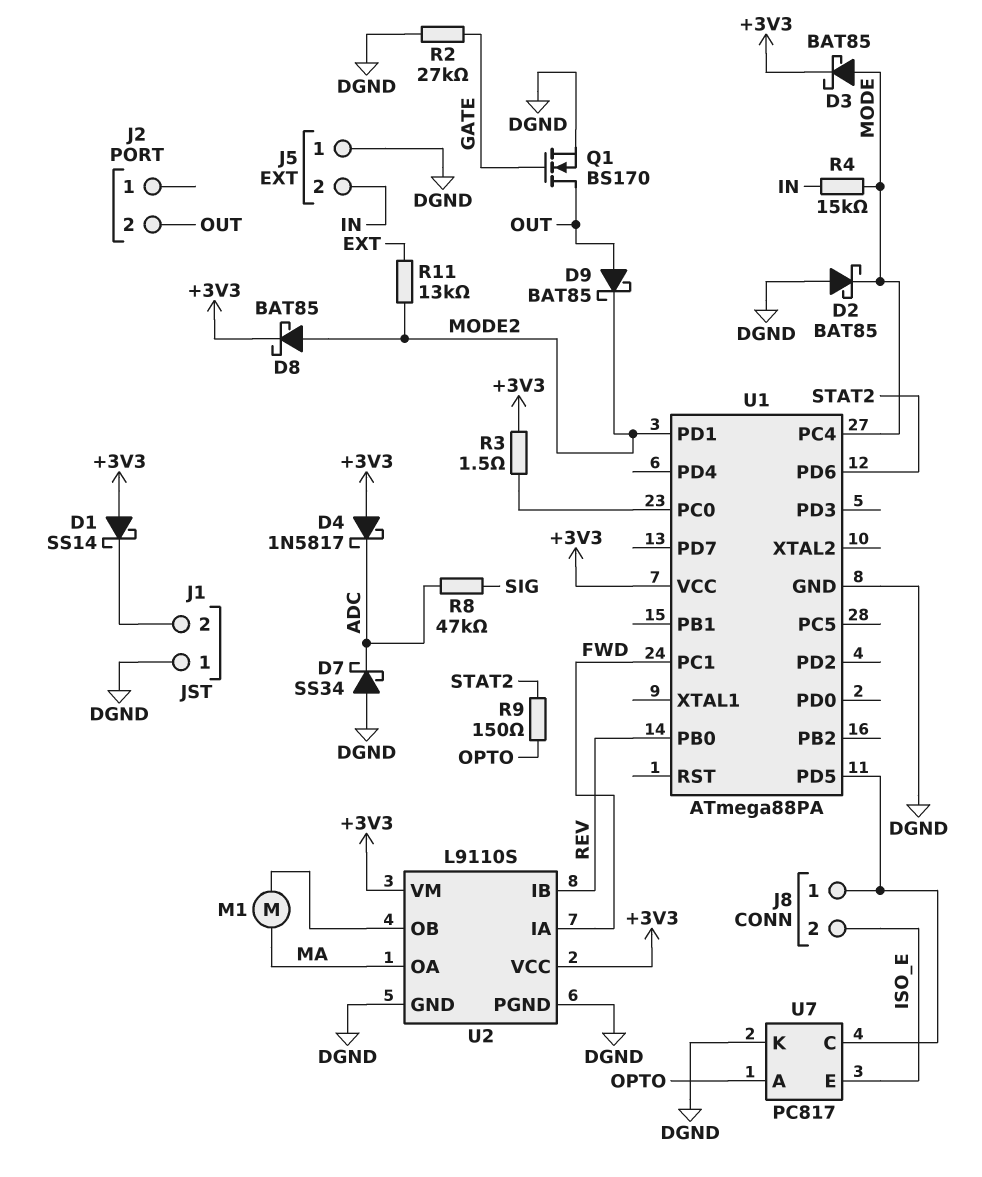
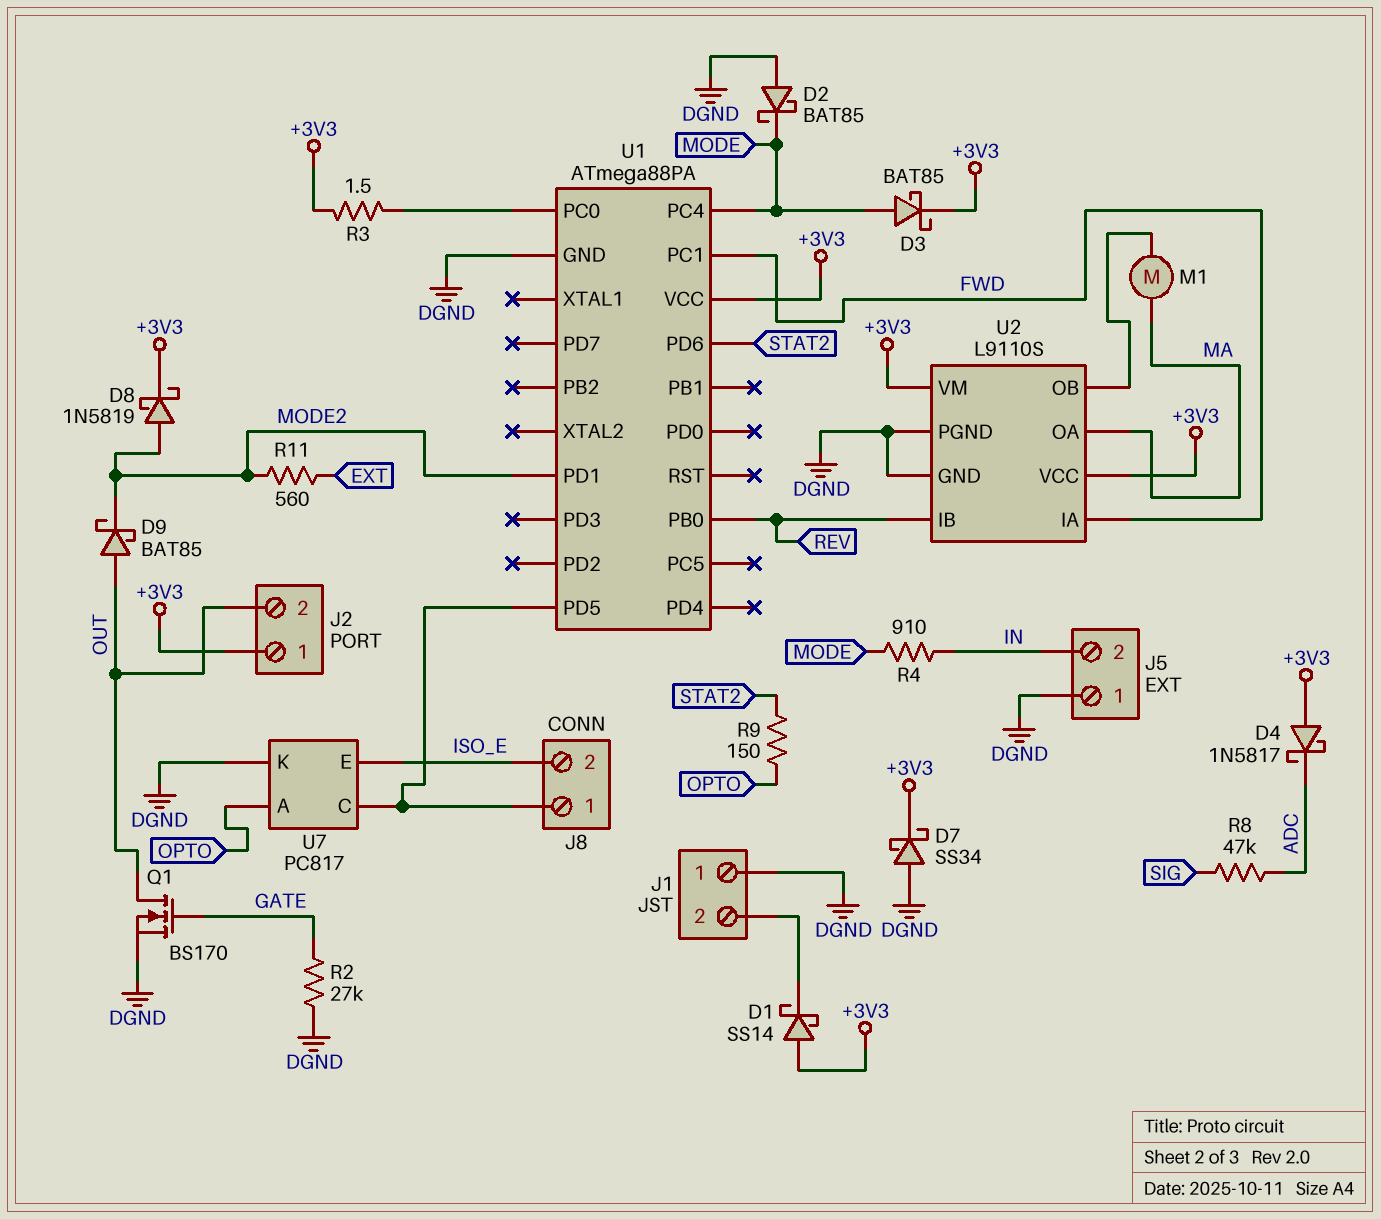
D7: schottky SS34 (A DGND, K ADC) -> schottky SS34 (A DGND, K +3V3)
D8: schottky BAT85 (A MODE2, K +3V3) -> schottky 1N5819 (A MODE2, K +3V3)
J2 pin 1: none -> +3V3
R4: 15k (IN, MODE) -> 910 (IN, MODE)
R11: 13k (EXT, MODE2) -> 560 (EXT, MODE2)

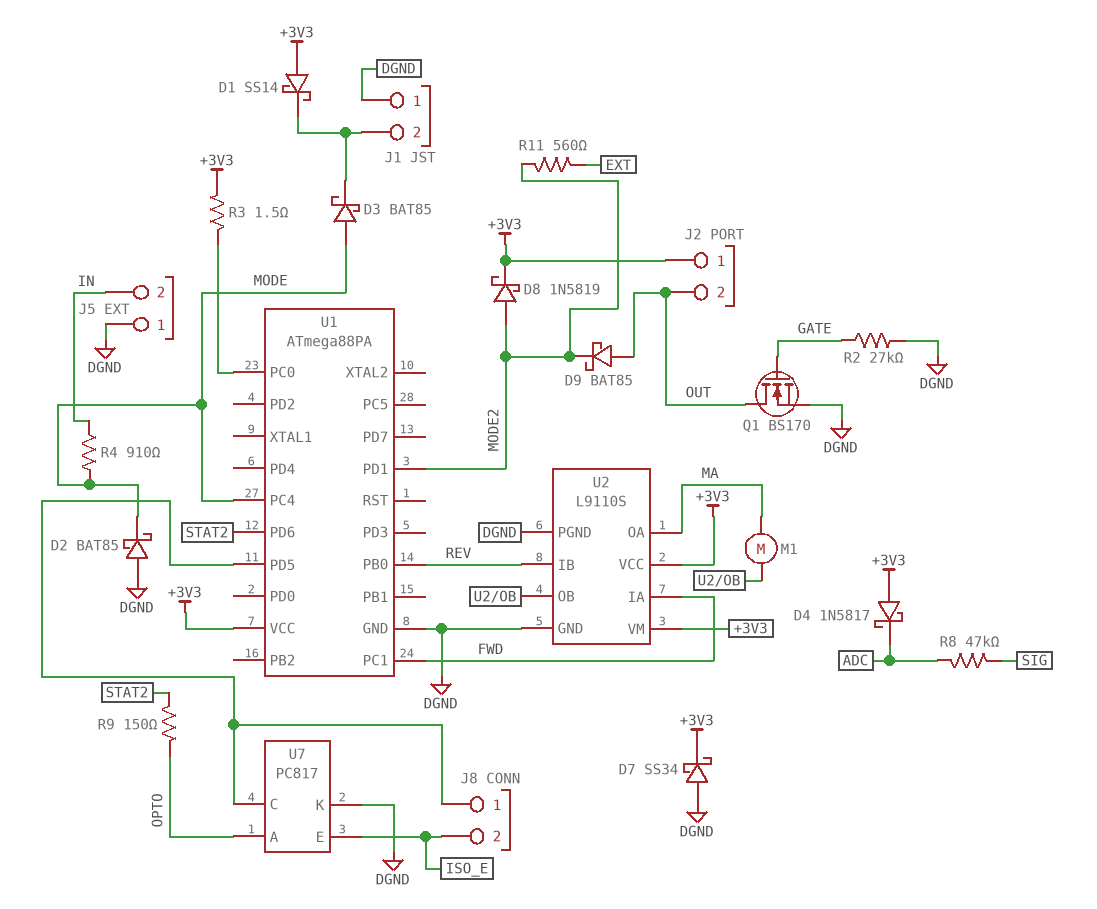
D3: schottky BAT85 (A MODE, K +3V3) -> schottky BAT85 (A MODE, K J1/2)

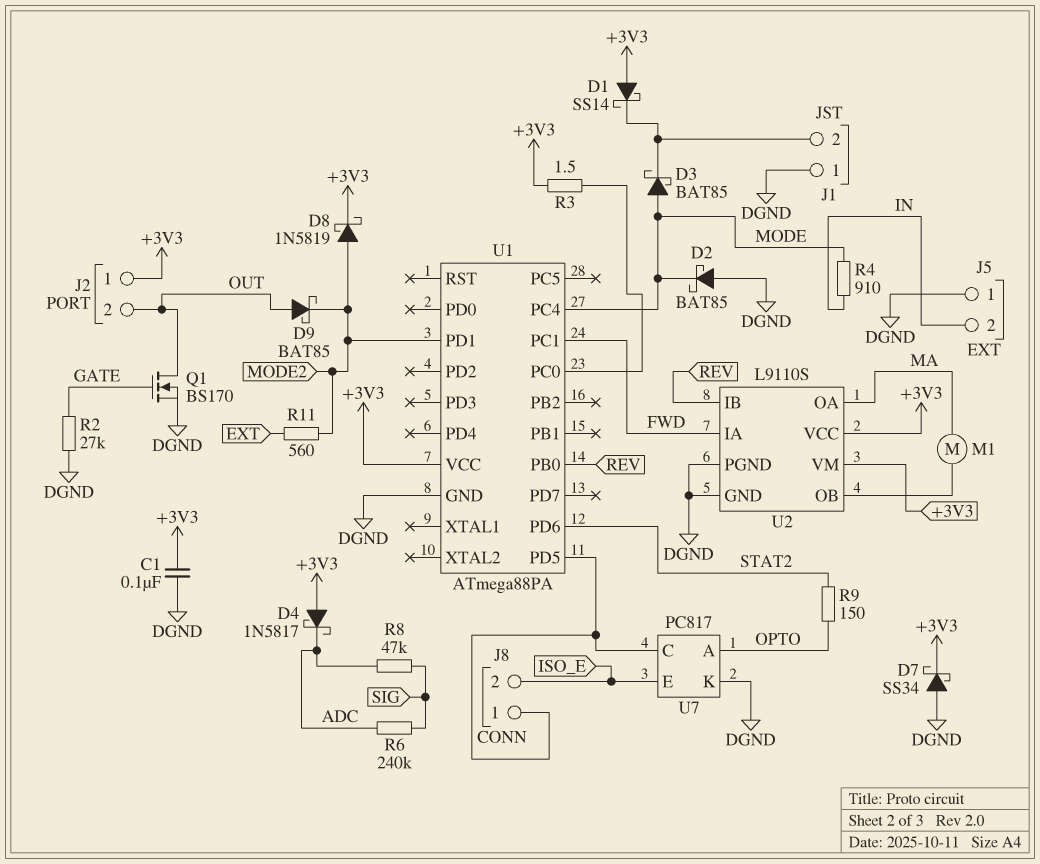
C1: none -> 100nF (+3V3, DGND)
R6: none -> 240k (ADC, SIG)

